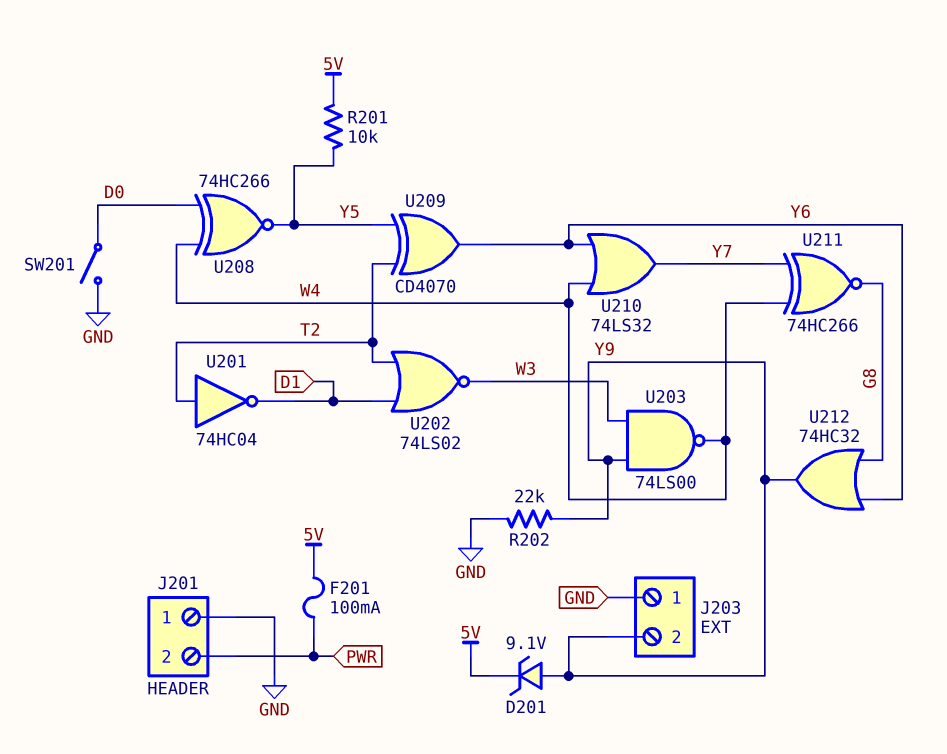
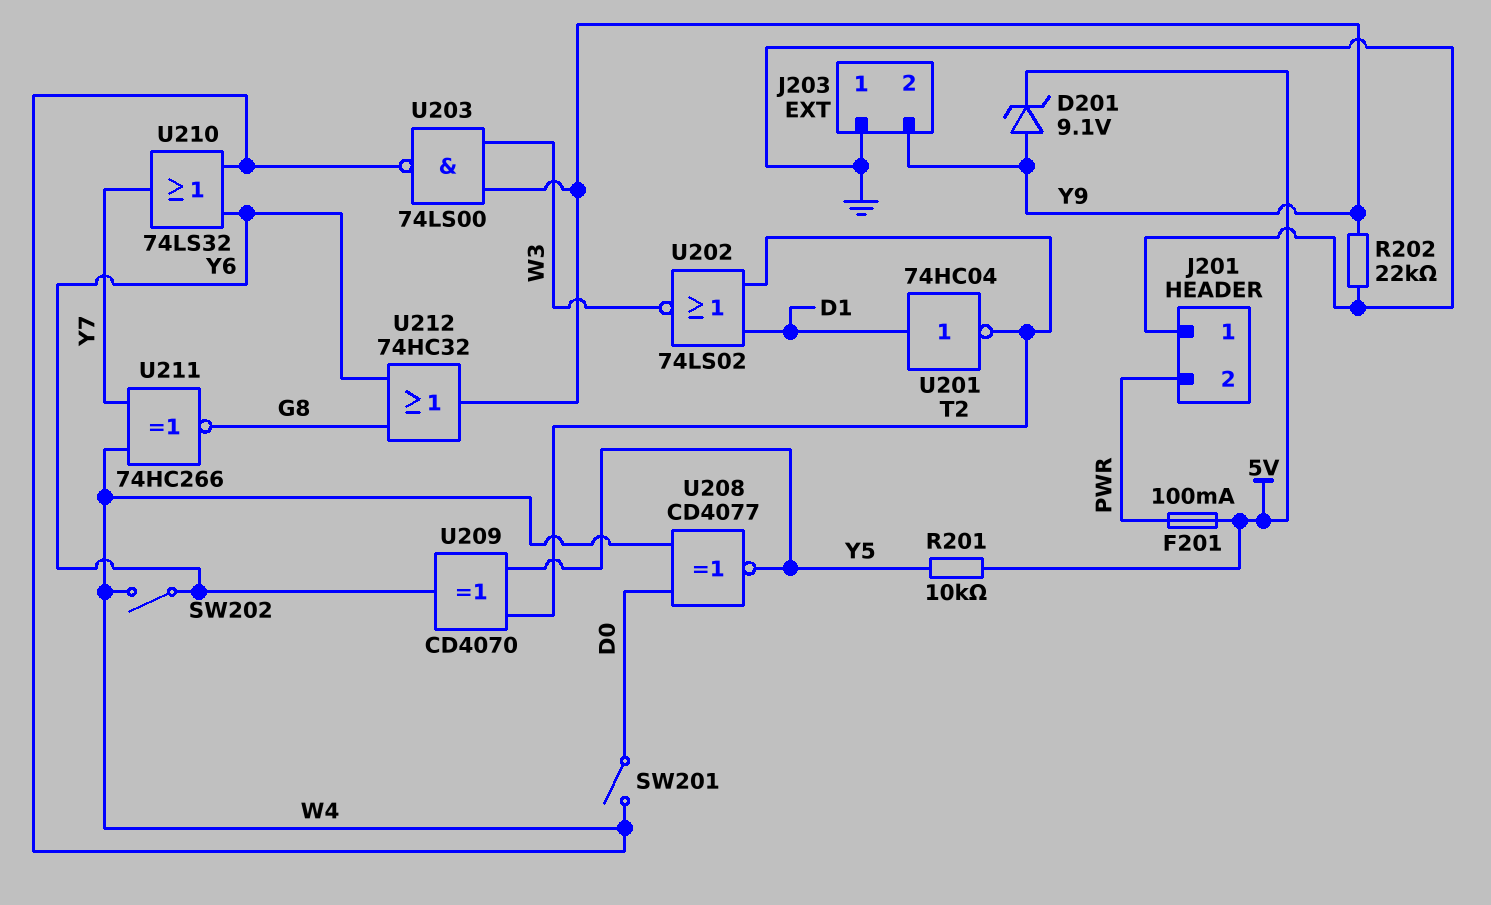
SW201: switch (D0, GND) -> switch (D0, W4)
SW202: none -> switch (W4, Y6)
U201: NOT 74HC04 (in T2, out D1) -> NOT 74HC04 (in D1, out T2)
U208: XNOR 74HC266 (in D0, in W4, out Y5) -> XNOR CD4077 (in D0, in W4, out Y5)

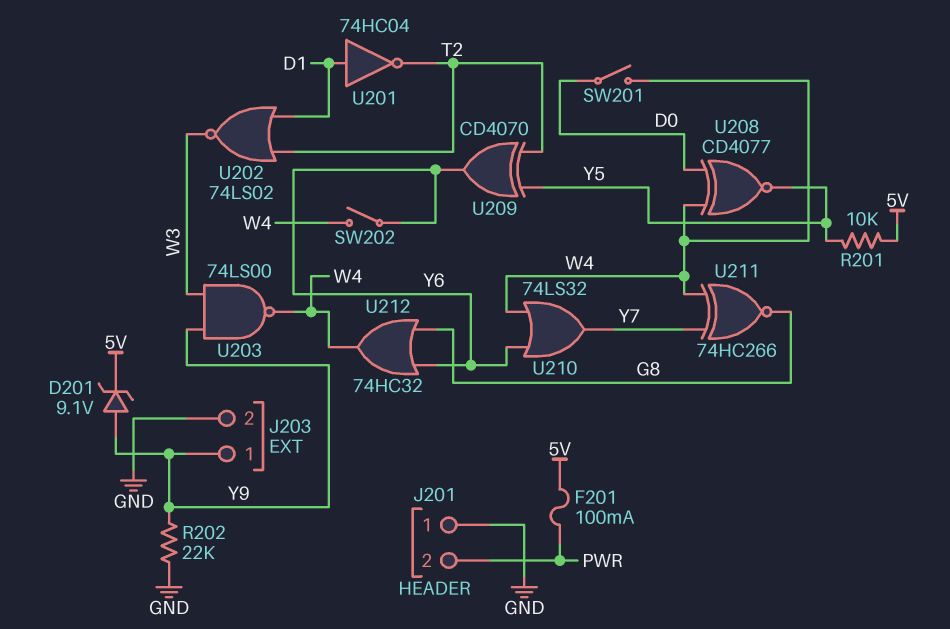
J203 pin 1: GND -> Y9
J203 pin 2: Y9 -> GND
U212: OR 74HC32 (in G8, in Y6, out Y9) -> OR 74HC32 (in G8, in Y6, out W4)

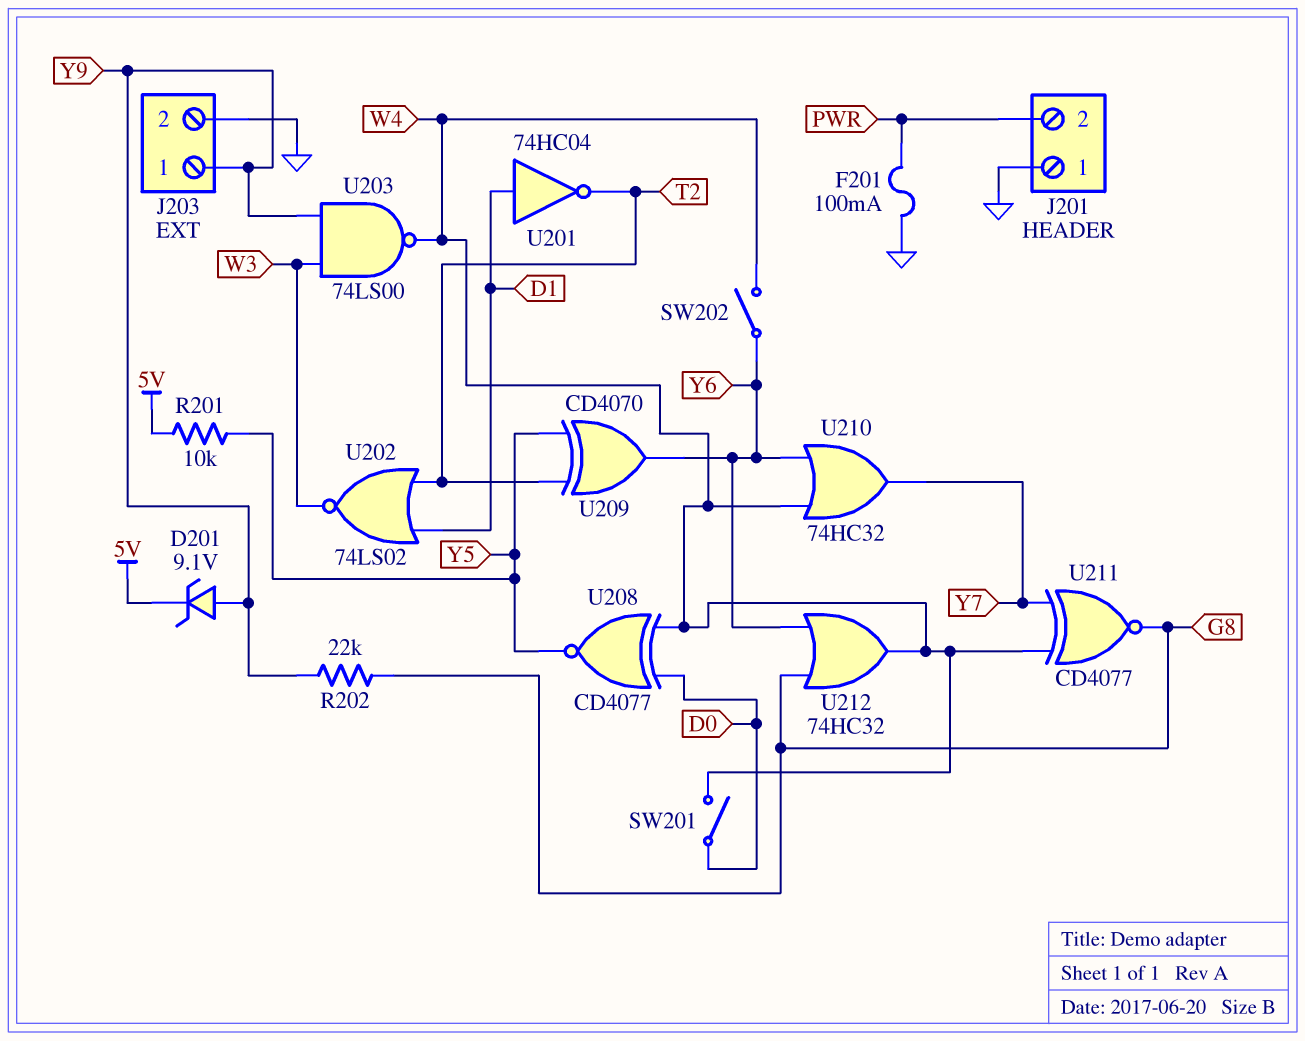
F201: 100mA (5V, PWR) -> 100mA (GND, PWR)
R202: 22k (GND, Y9) -> 22k (G8, Y9)
U210: OR 74LS32 (in W4, in Y6, out Y7) -> OR 74HC32 (in W4, in Y6, out Y7)
U211: XNOR 74HC266 (in W4, in Y7, out G8) -> XNOR CD4077 (in W4, in Y7, out G8)

